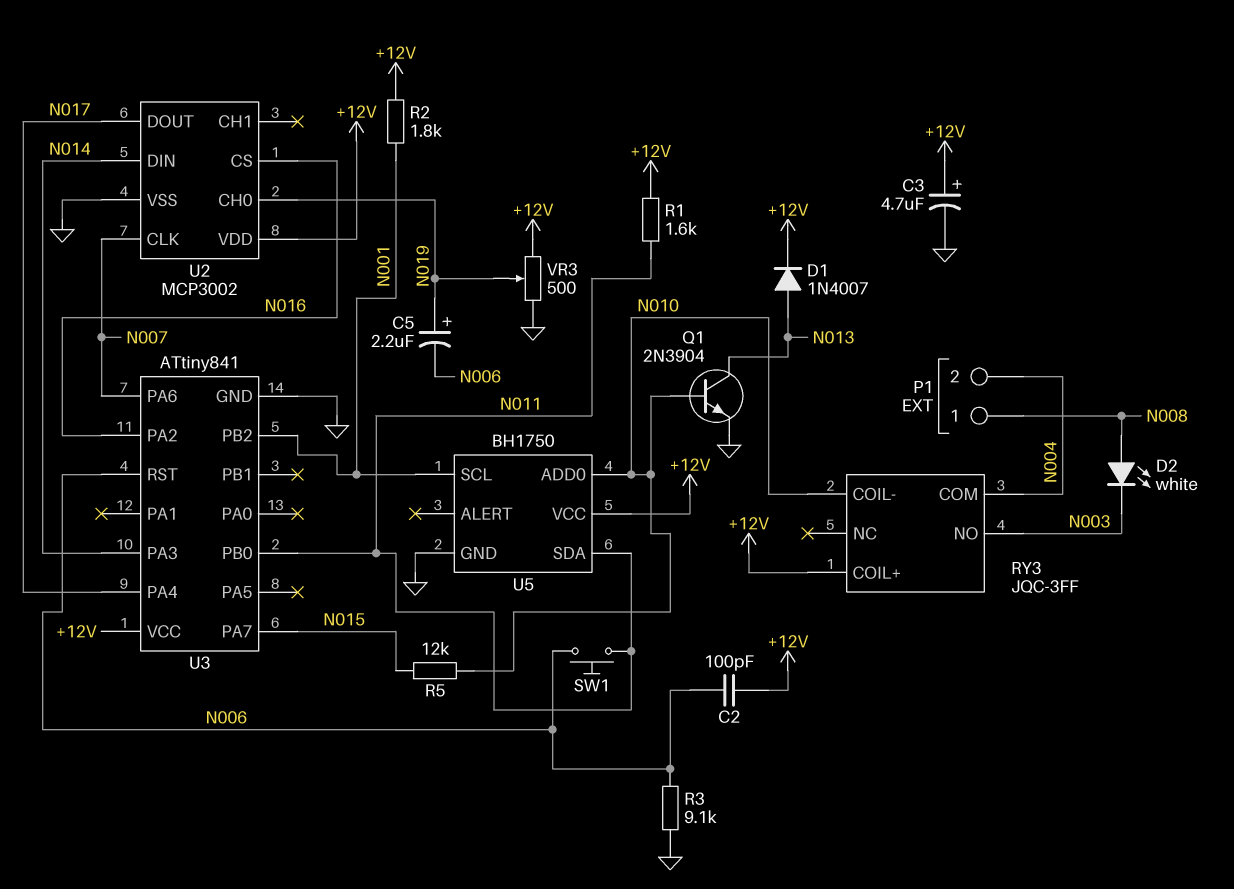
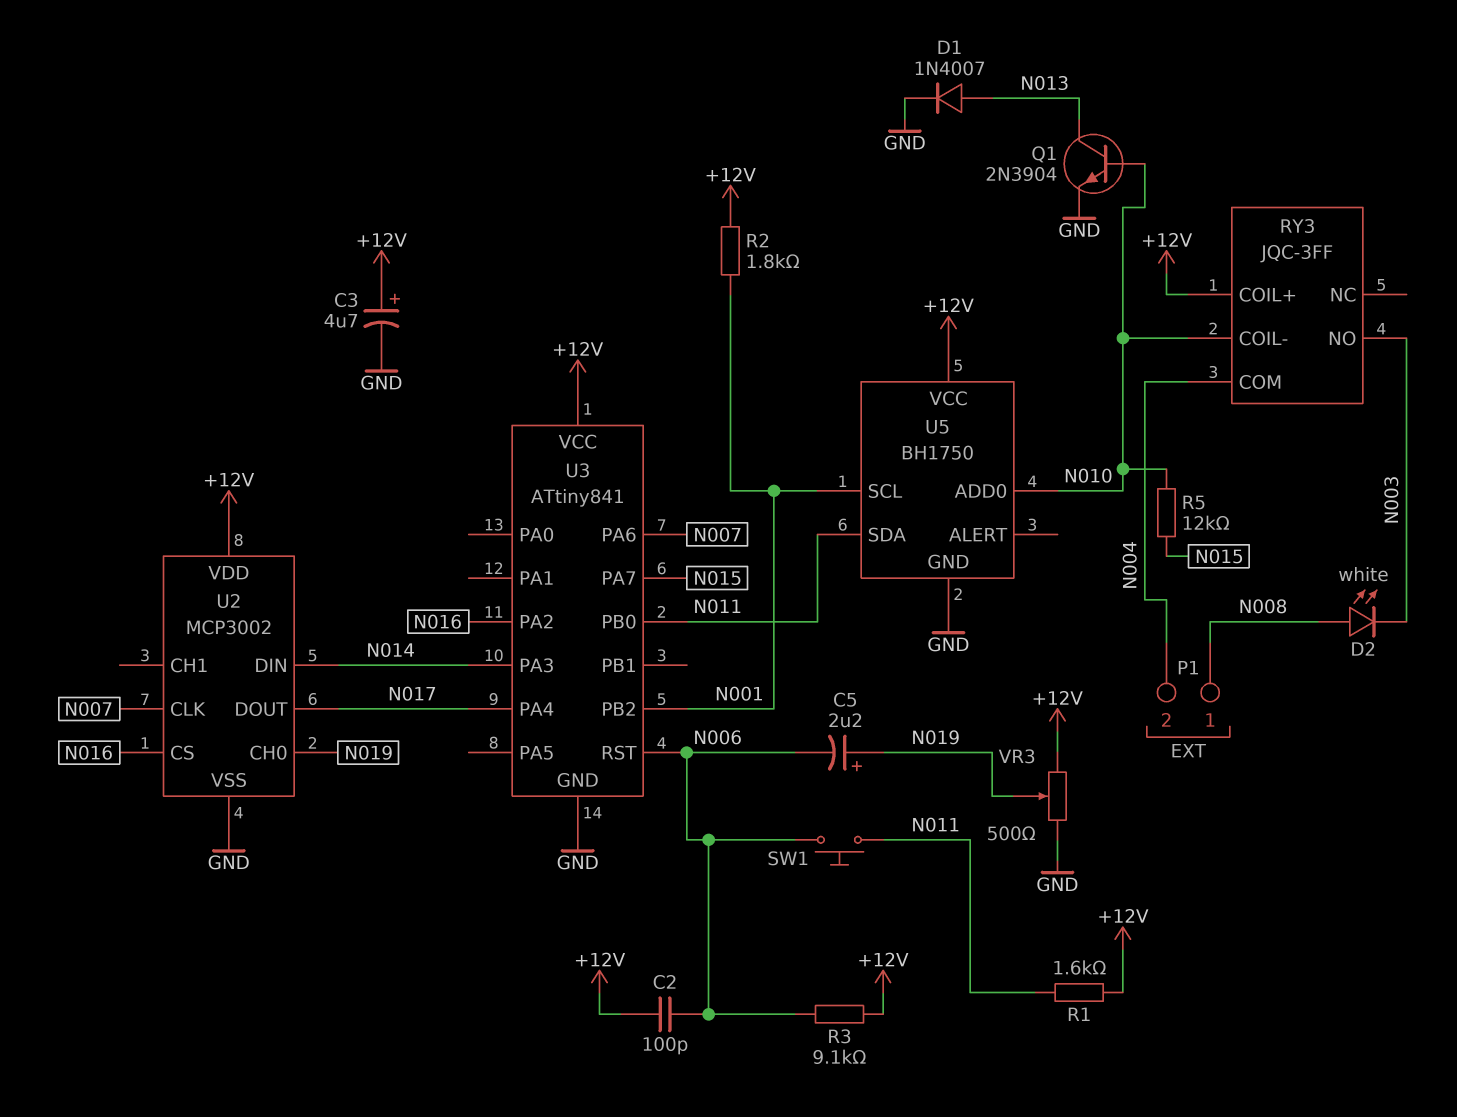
D1: diode 1N4007 (A N013, K +12V) -> diode 1N4007 (A N013, K GND)
R3: 9.1k (GND, N006) -> 9.1k (+12V, N006)

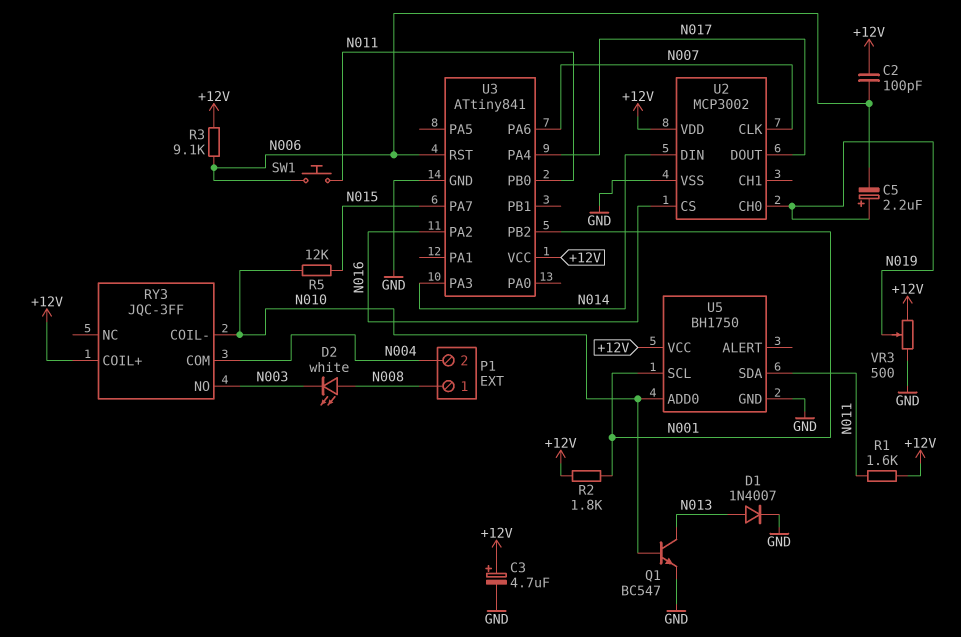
Q1: NPN 2N3904 (B N010, C N013, E GND) -> NPN BC547 (B N010, C N013, E GND)

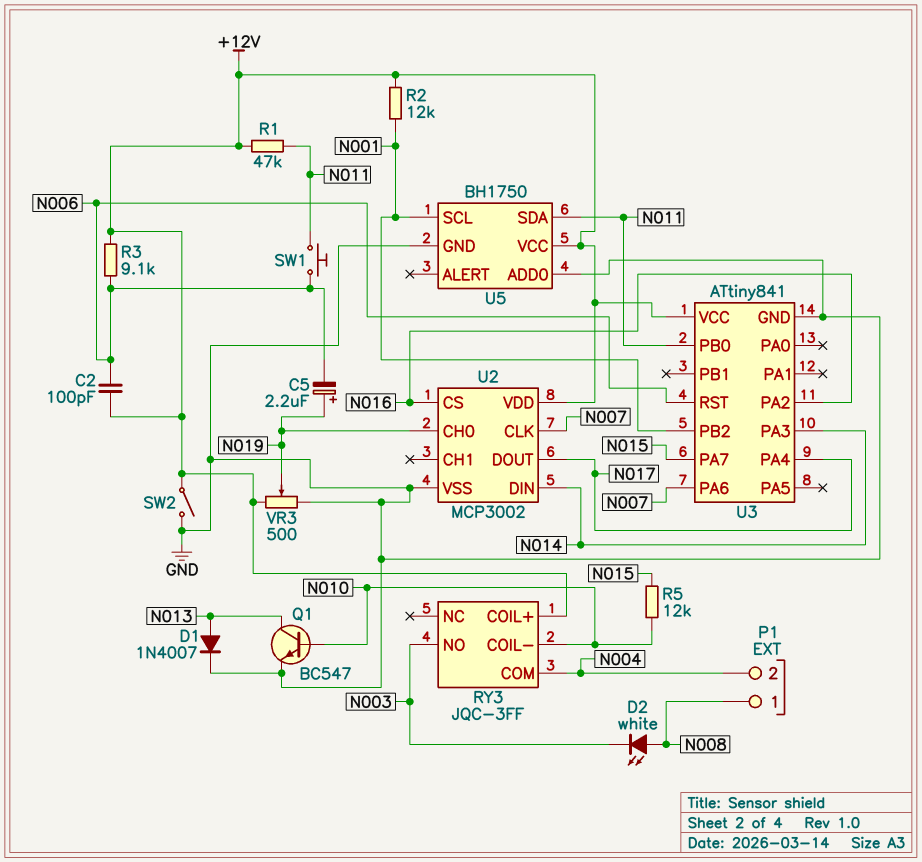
C3: 4.7uF (plus +12V, minus GND) -> none
R1: 1.6k (+12V, N011) -> 47k (+12V, N011)
R2: 1.8k (+12V, N001) -> 12k (+12V, N001)
SW2: none -> switch (+12V, GND)
U5 pin ADD0: N010 -> GND

